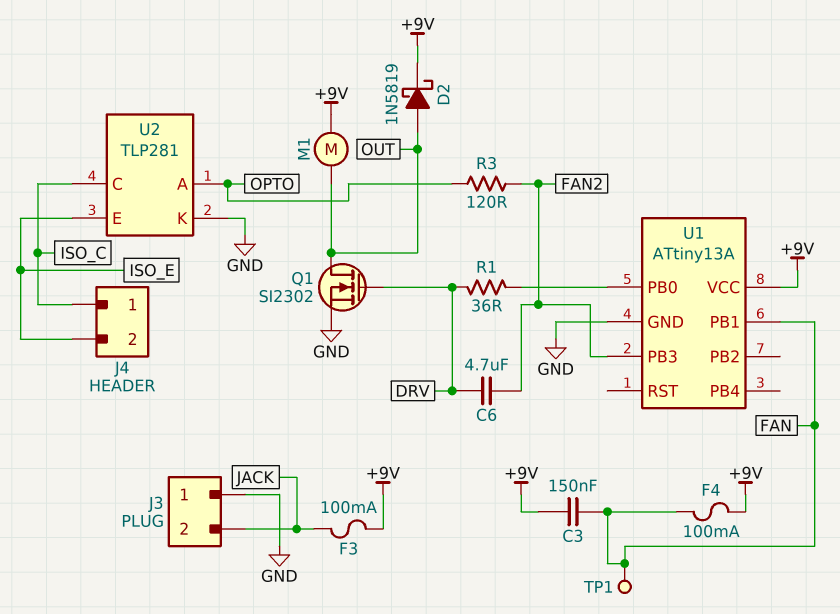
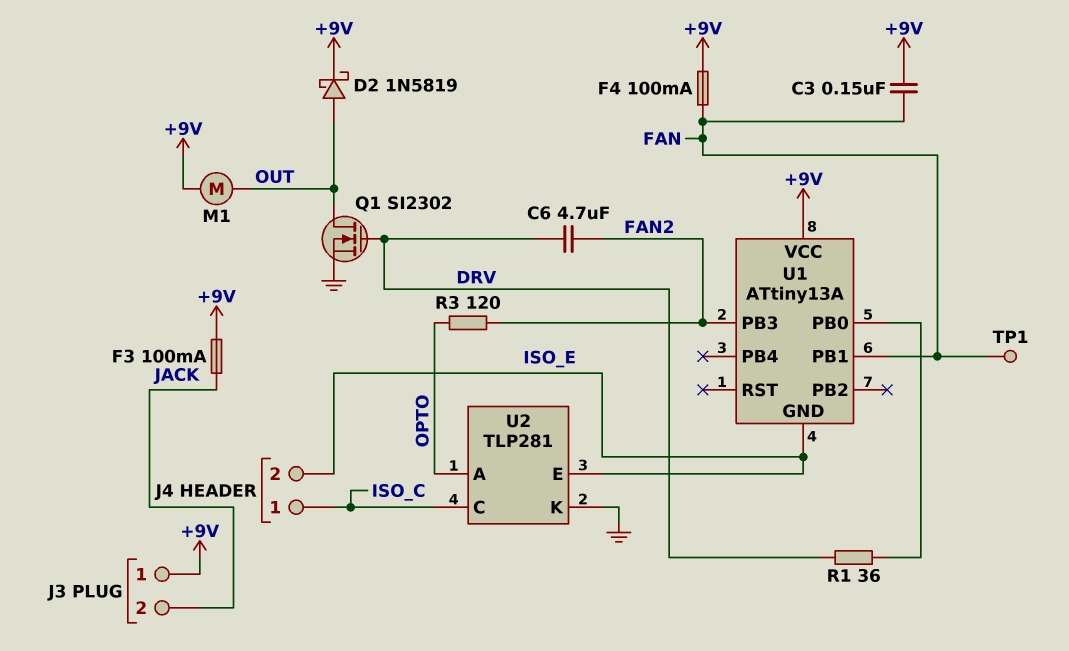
J3 pin 1: GND -> +9V
U1 pin GND: GND -> ISO_E

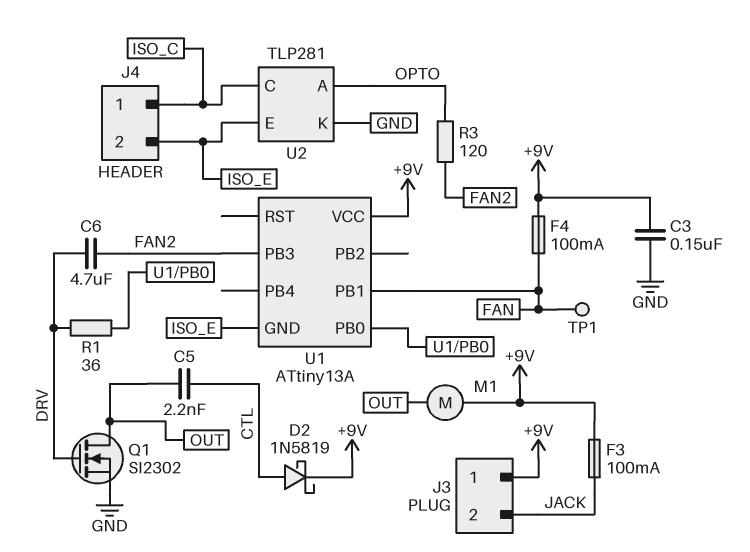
C3: 150nF (+9V, FAN) -> 150nF (+9V, GND)
C5: none -> 2.2nF (CTL, OUT)
D2: schottky 1N5819 (A OUT, K +9V) -> schottky 1N5819 (A CTL, K +9V)

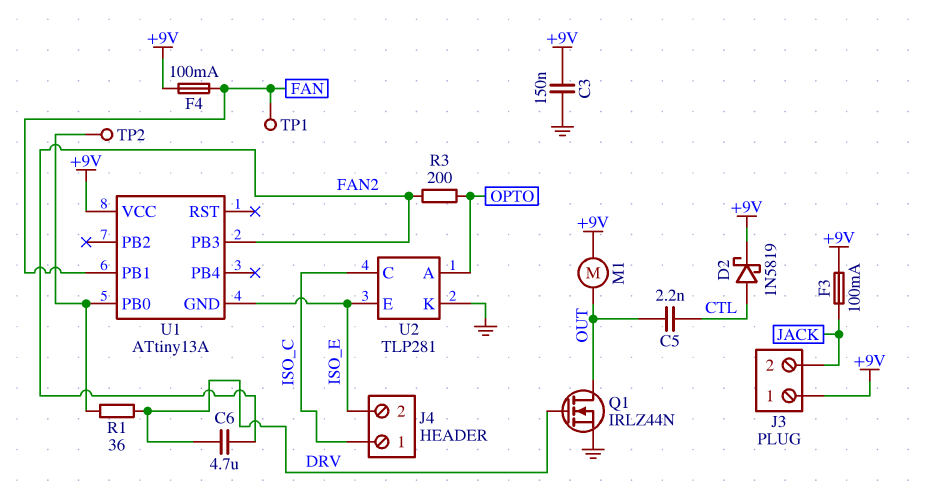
Q1: NMOS SI2302 (G DRV, D OUT, S GND) -> NMOS IRLZ44N (G DRV, D OUT, S GND)
R3: 120 (FAN2, OPTO) -> 200 (FAN2, OPTO)
TP2: none -> test point (U1/PB0)

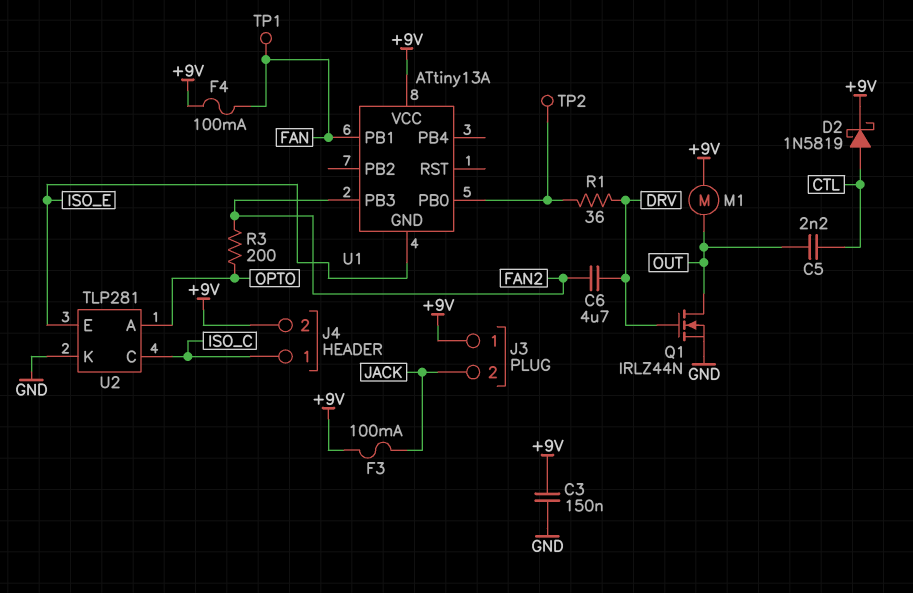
J4 pin 2: ISO_E -> +9V

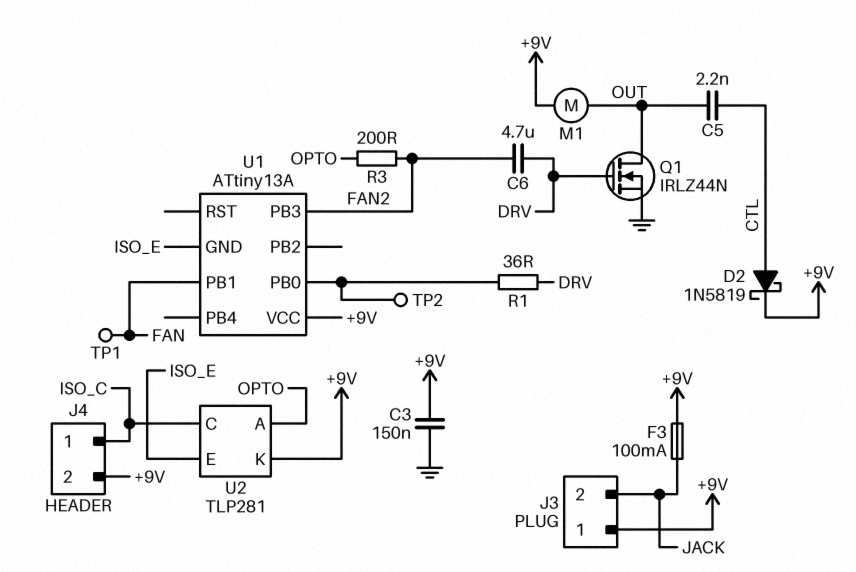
F4: 100mA (+9V, FAN) -> none
U2 pin K: GND -> +9V

